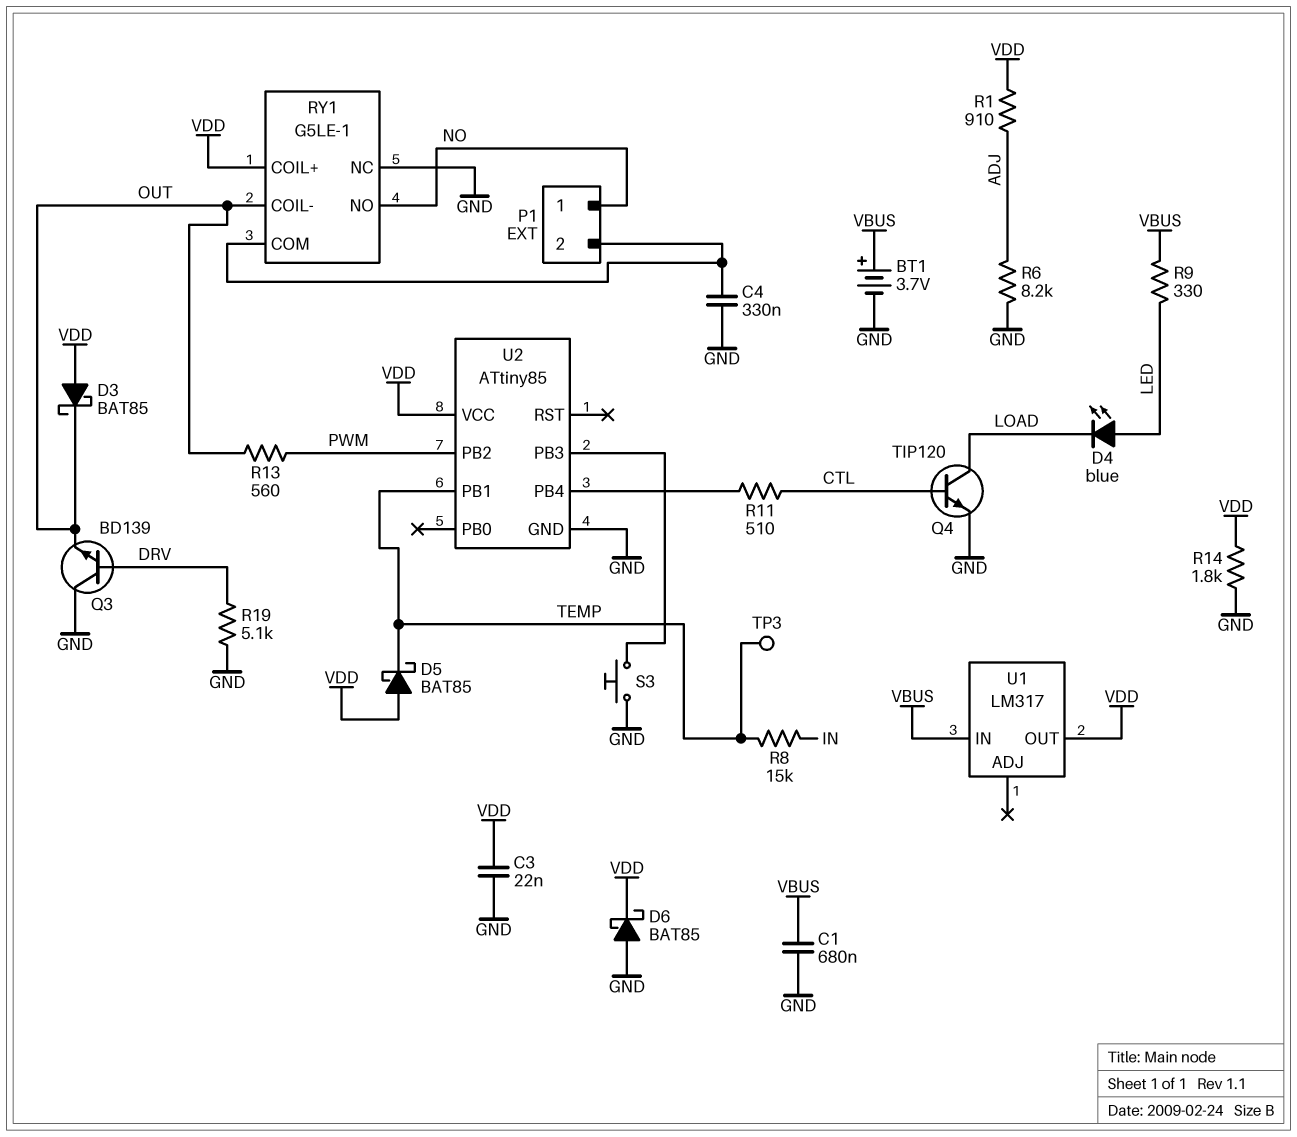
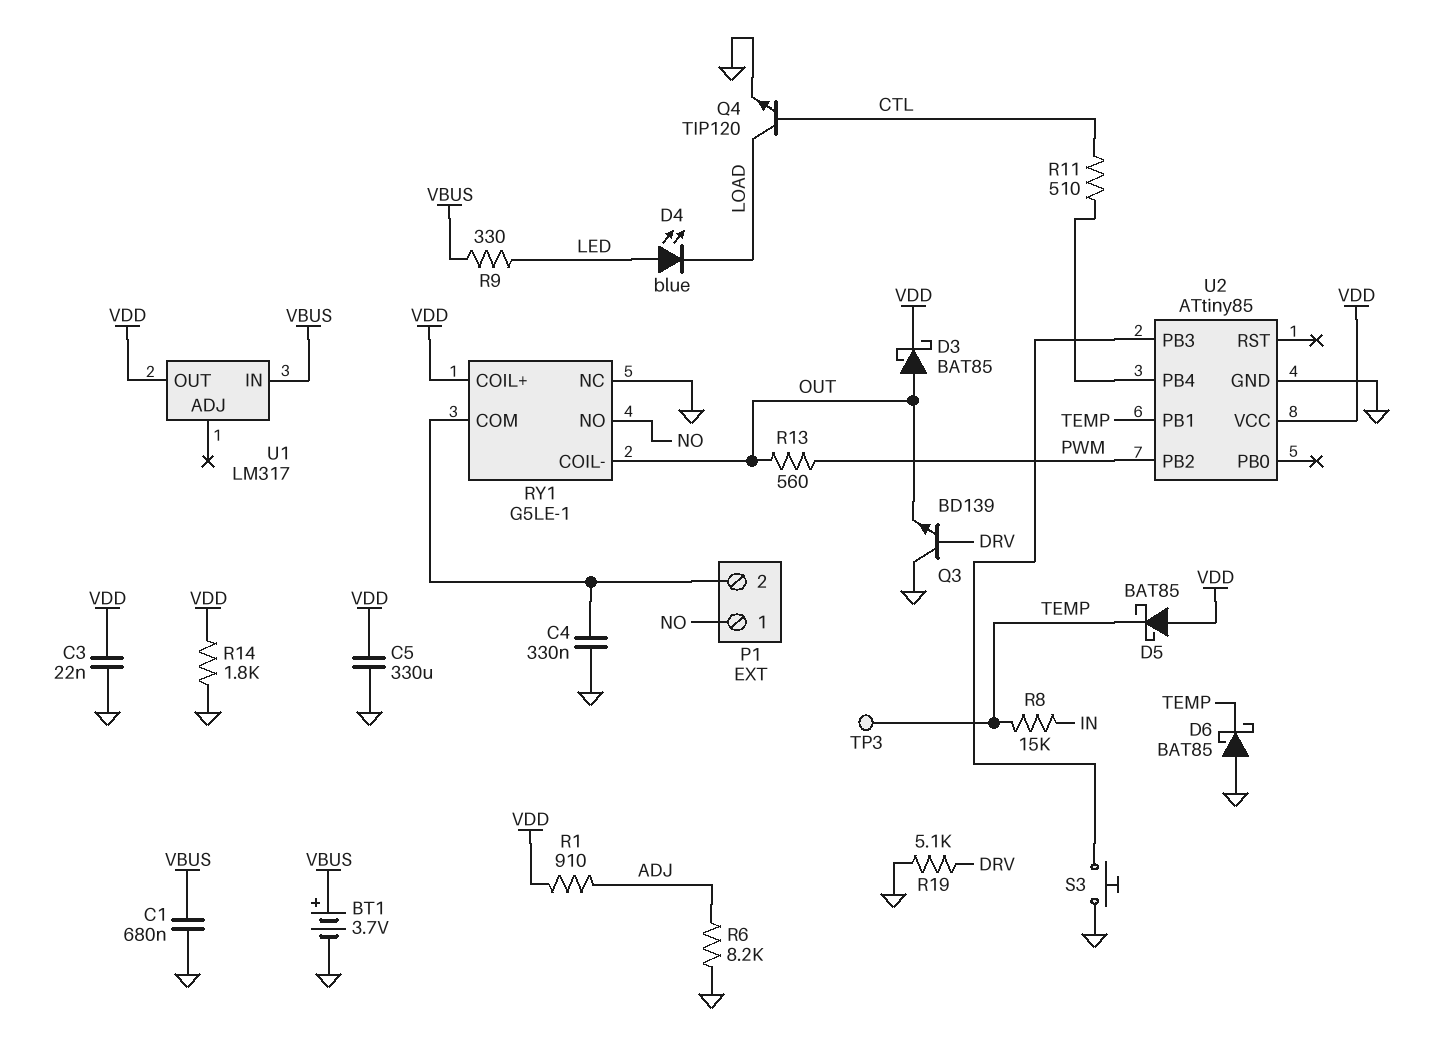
C5: none -> 330uF (GND, VDD)
D3: schottky BAT85 (A VDD, K OUT) -> schottky BAT85 (A OUT, K VDD)
D6: schottky BAT85 (A GND, K VDD) -> schottky BAT85 (A GND, K TEMP)

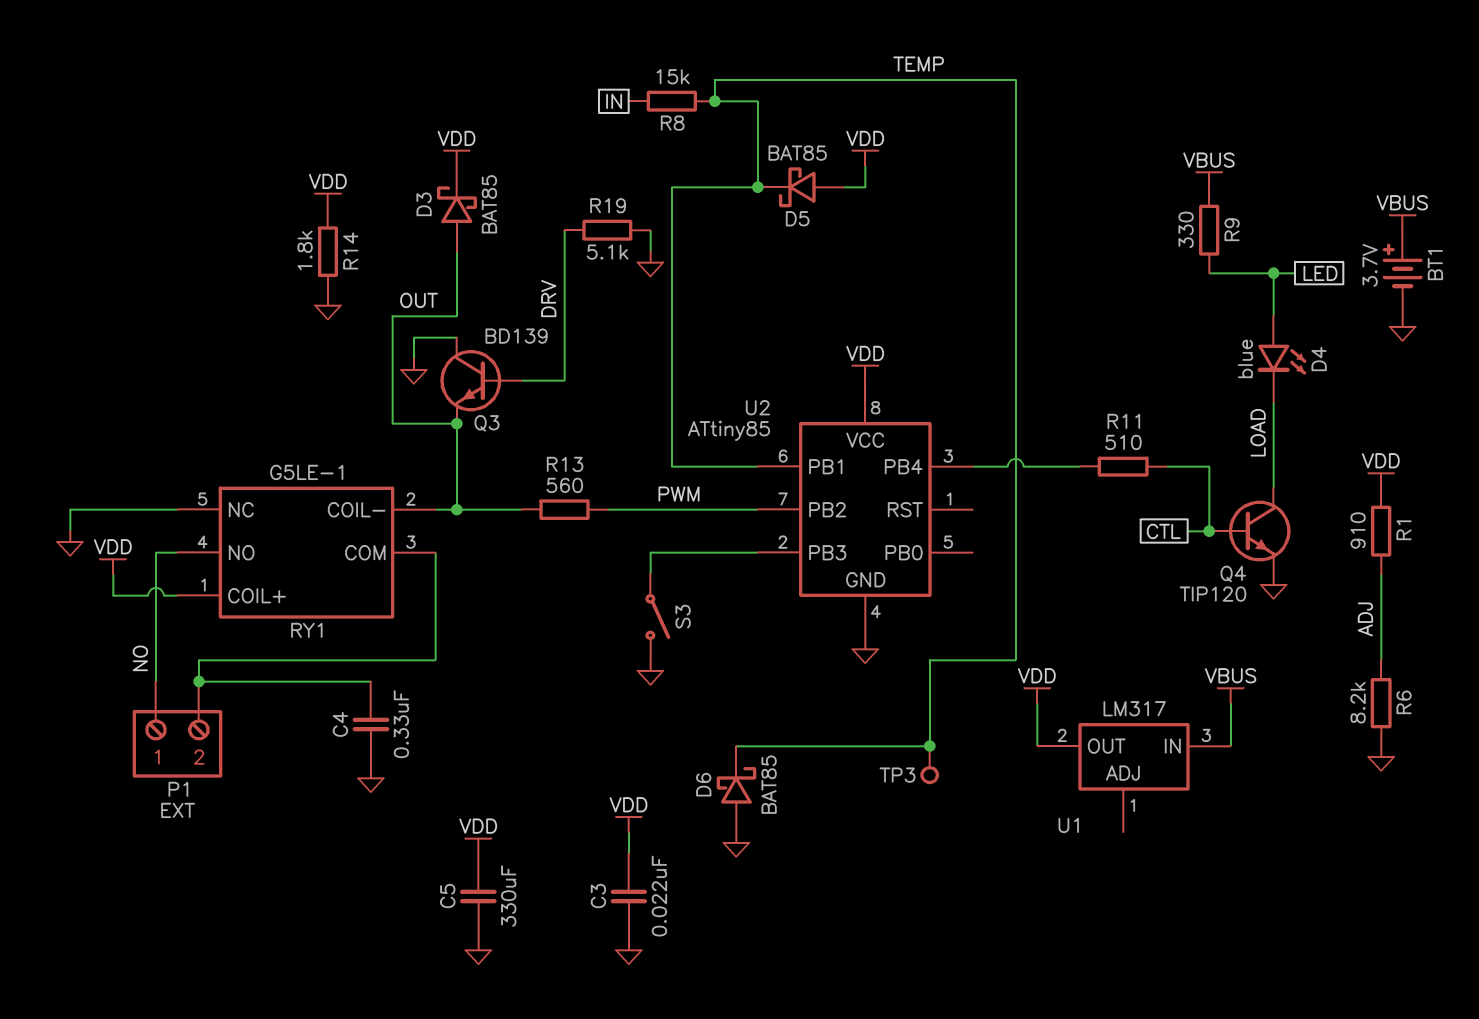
C1: 680nF (GND, VBUS) -> none
S3: button (GND, U2/PB3) -> switch (GND, U2/PB3)

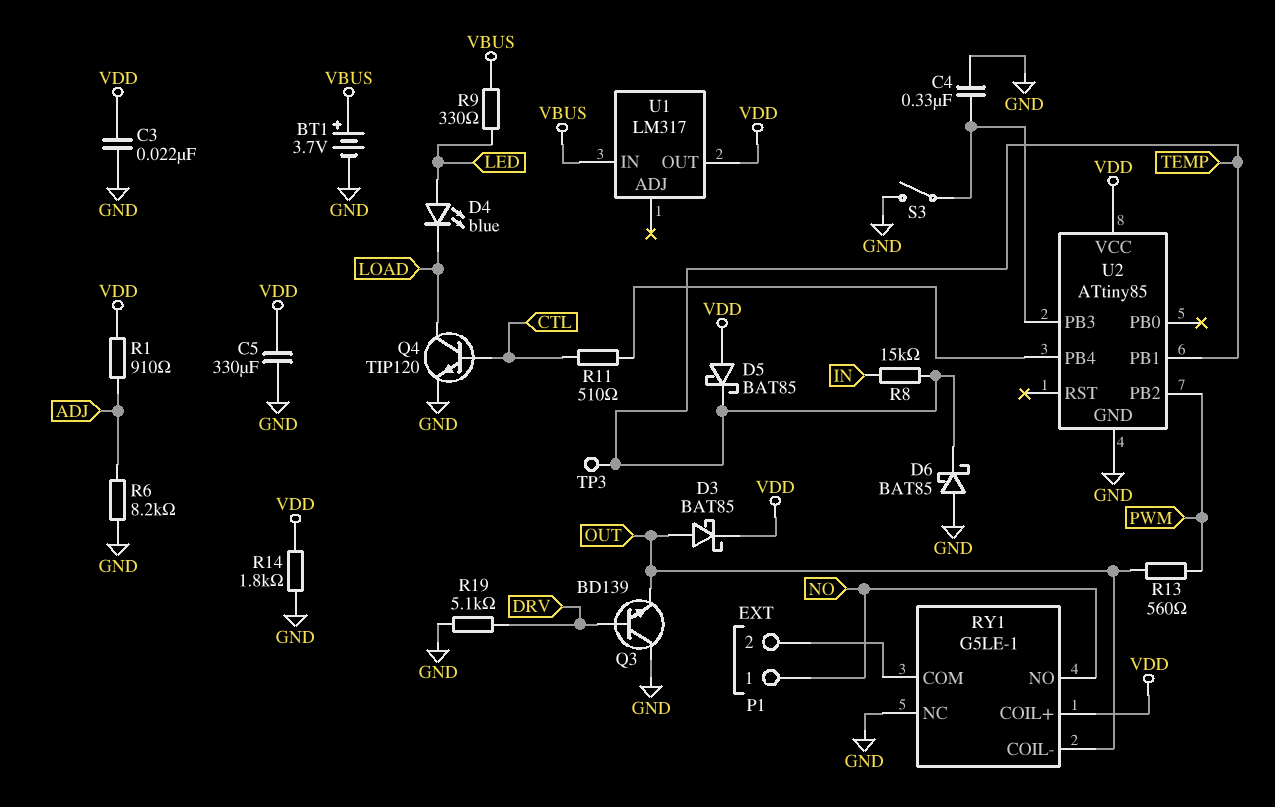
C4: 330nF (GND, P1/2) -> 330nF (GND, U2/PB3)

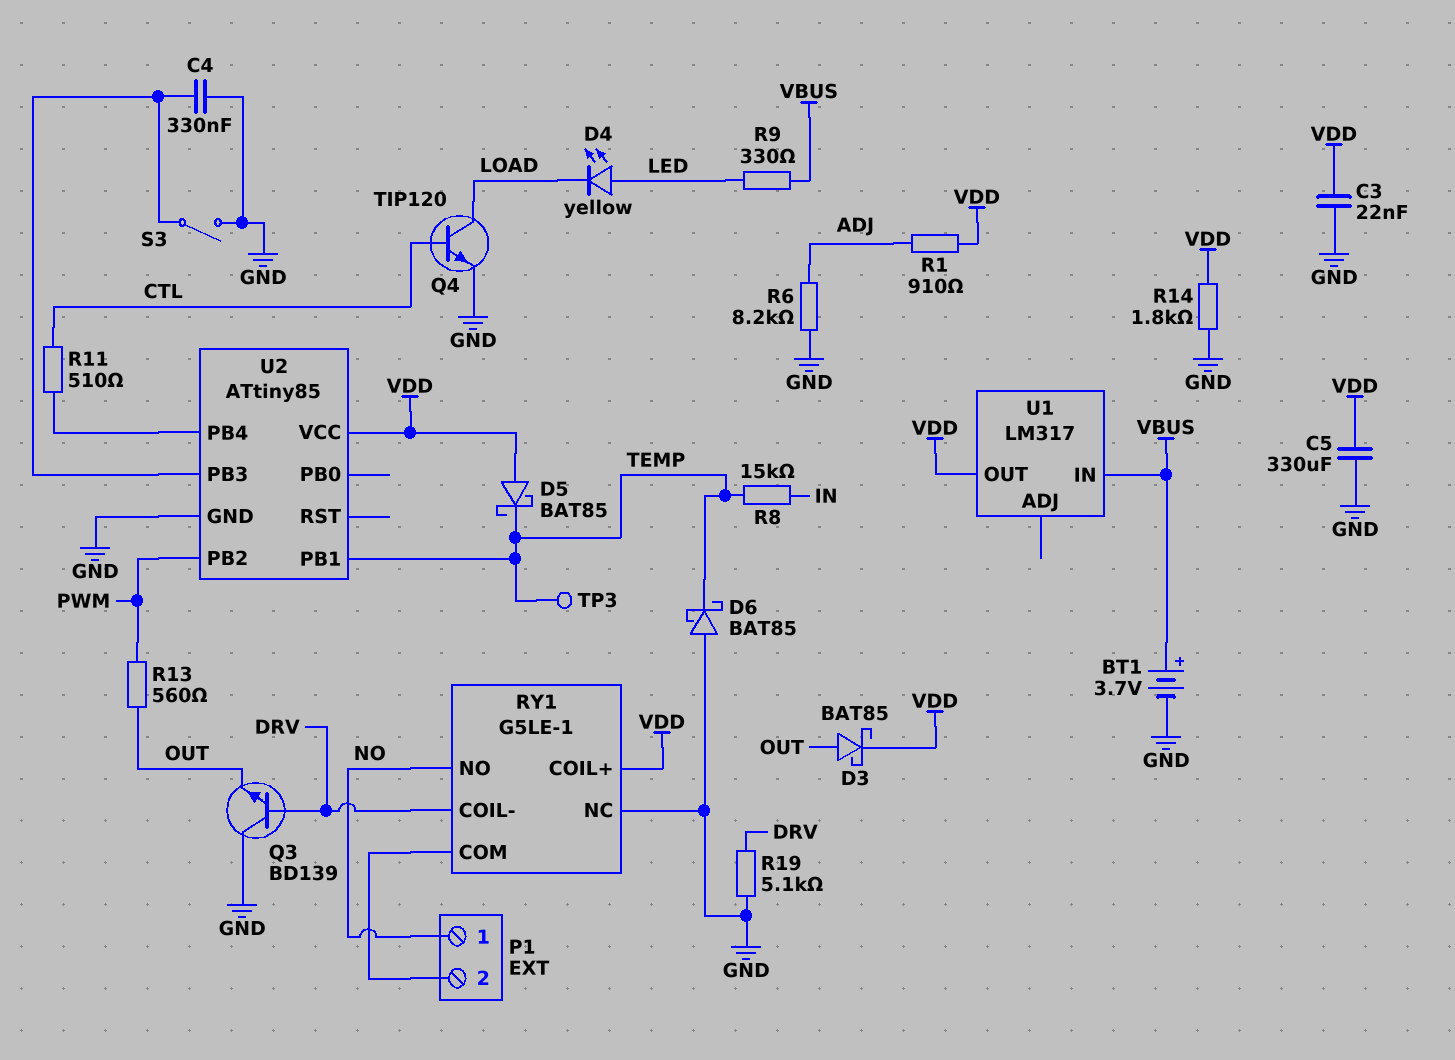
D4: LED blue (A LED, K LOAD) -> LED yellow (A LED, K LOAD)
RY1 pin COIL-: OUT -> DRV

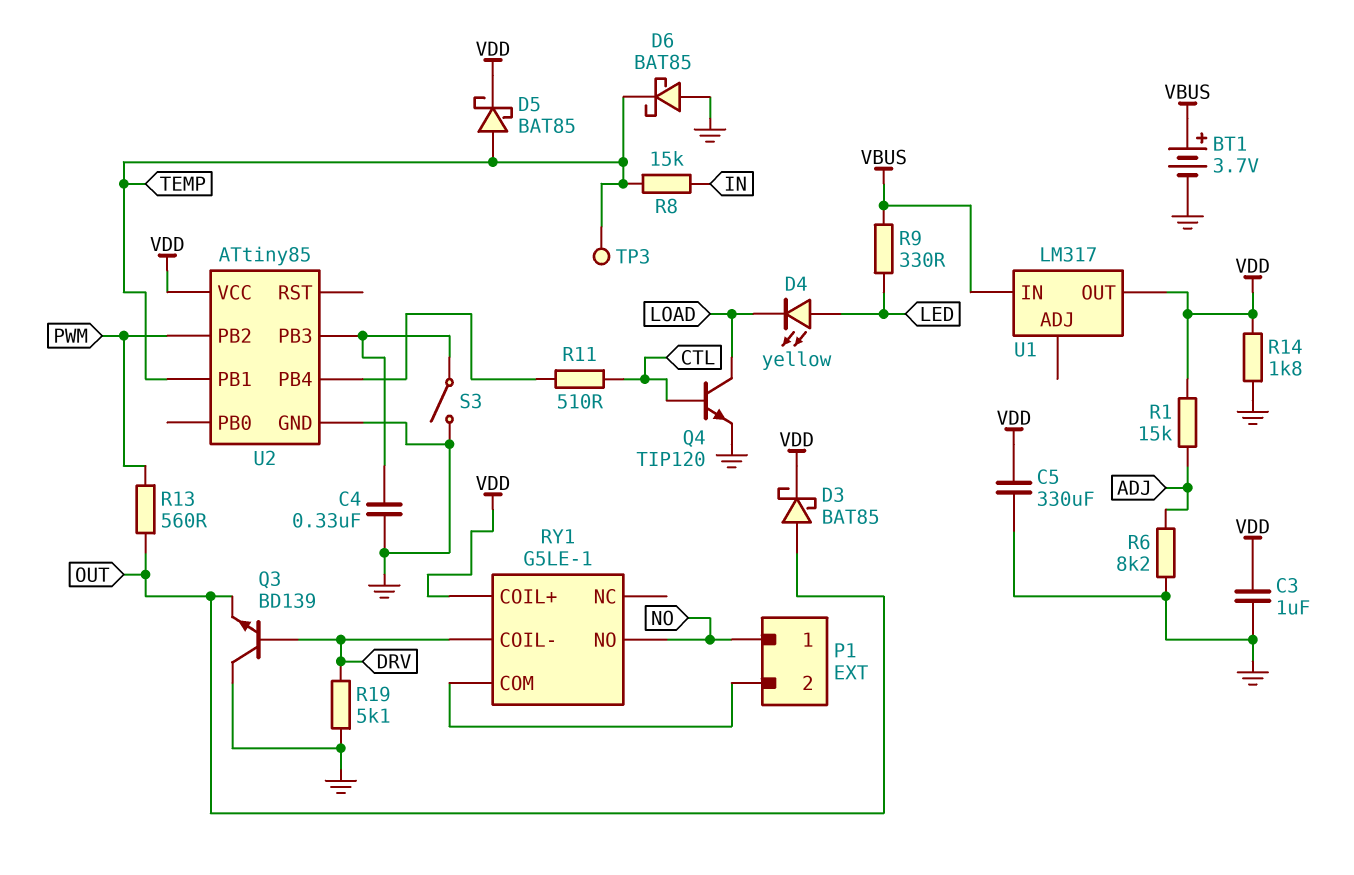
C3: 22nF (GND, VDD) -> 1uF (GND, VDD)
D5: schottky BAT85 (A VDD, K TEMP) -> schottky BAT85 (A TEMP, K VDD)
R1: 910 (ADJ, VDD) -> 15k (ADJ, VDD)
RY1 pin NC: GND -> none

